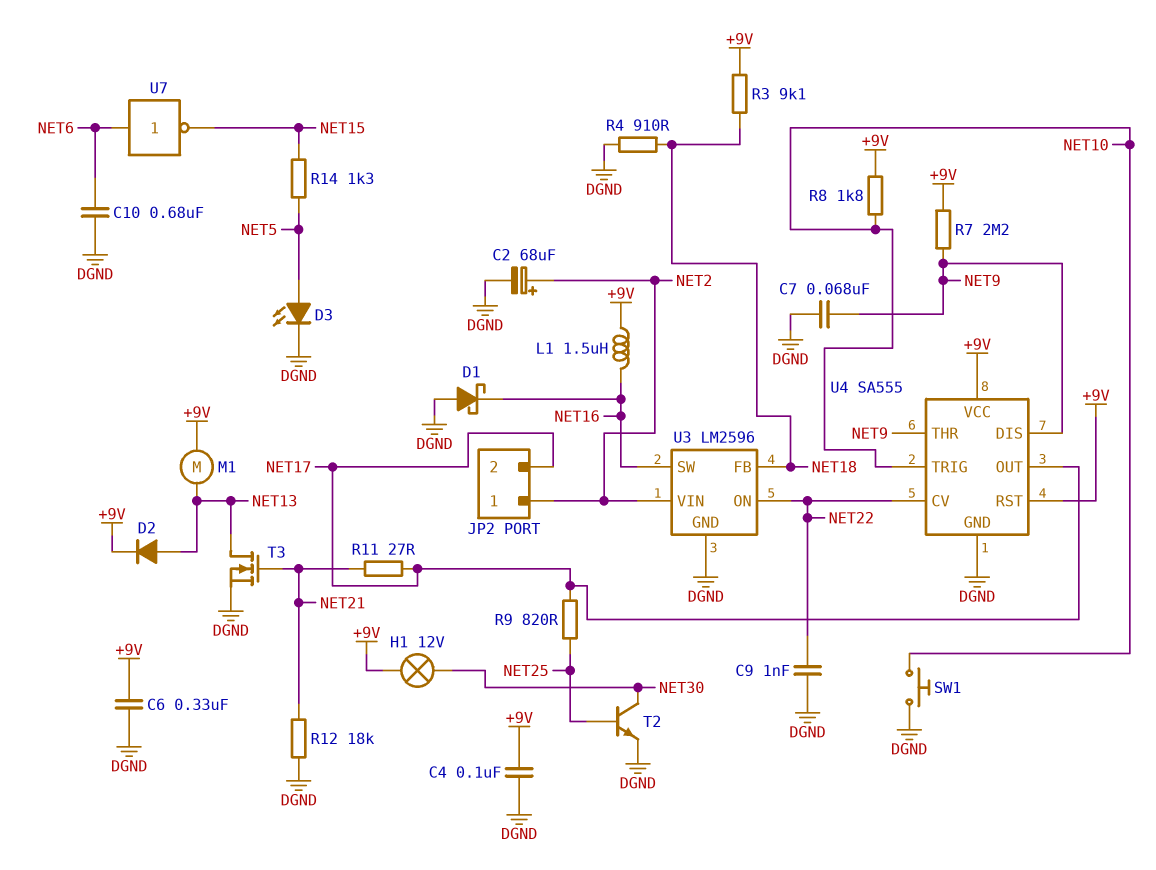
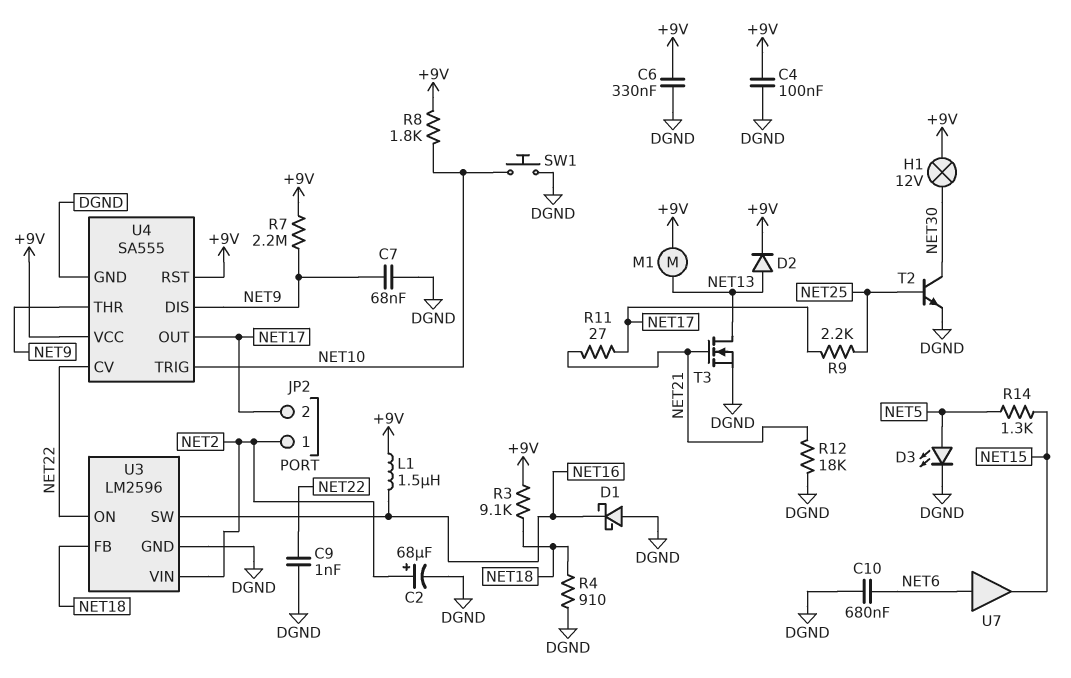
R9: 820 (NET17, NET25) -> 2.2k (NET17, NET25)
U7: NOT (in NET6, out NET15) -> buffer (in NET6, out NET15)

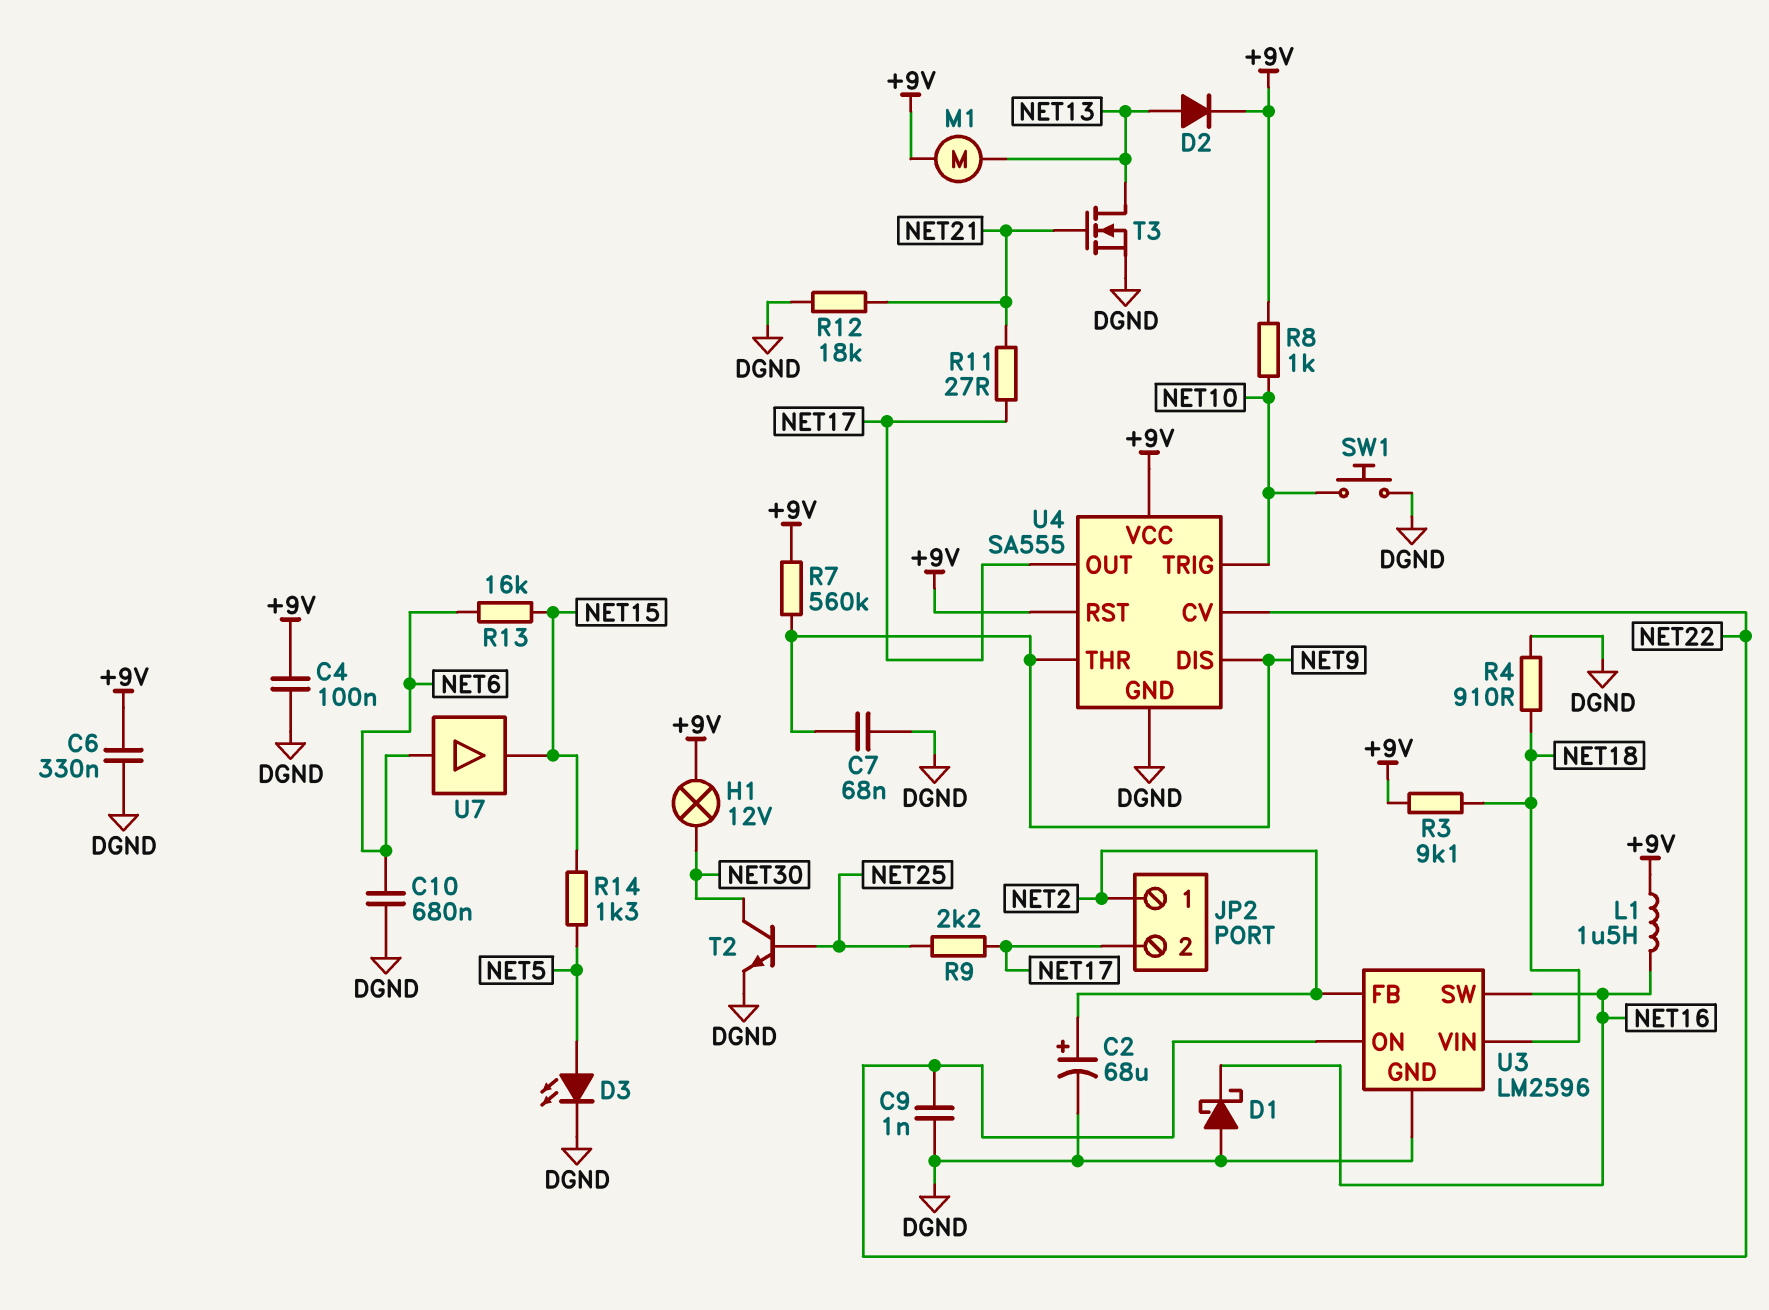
R7: 2.2M (+9V, NET9) -> 560k (+9V, NET9)
R8: 1.8k (+9V, NET10) -> 1k (+9V, NET10)
R13: none -> 16k (NET6, NET15)
U3 pin FB: NET18 -> NET2
U3 pin VIN: NET2 -> NET18

